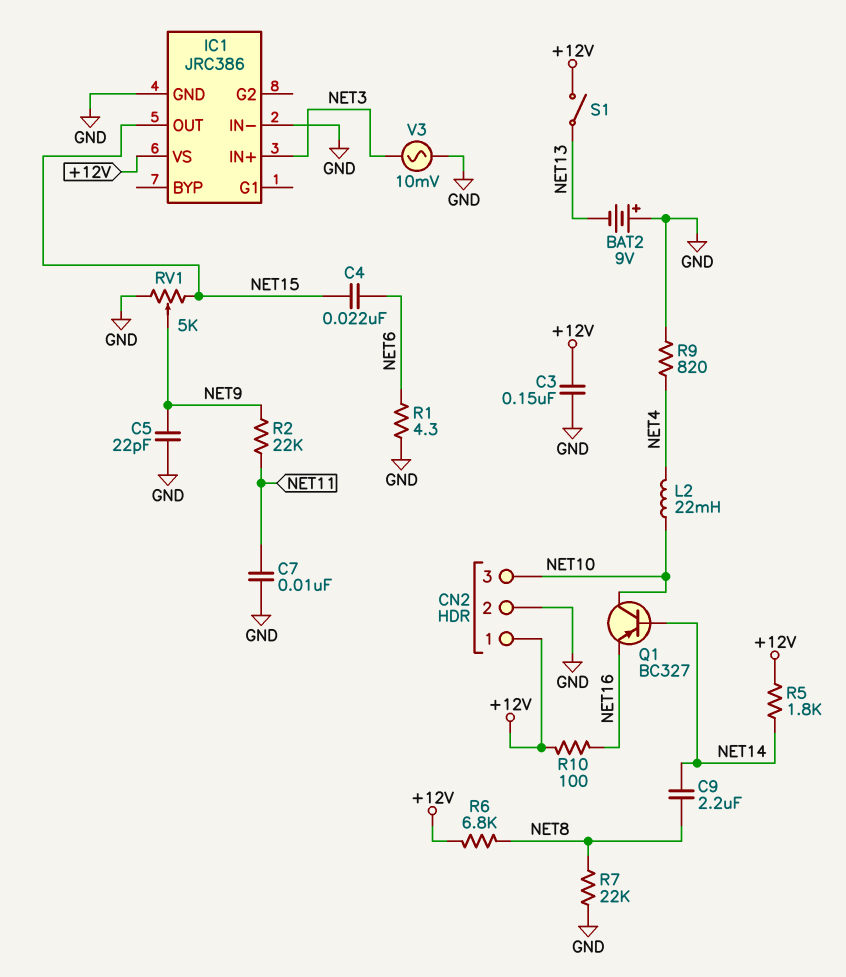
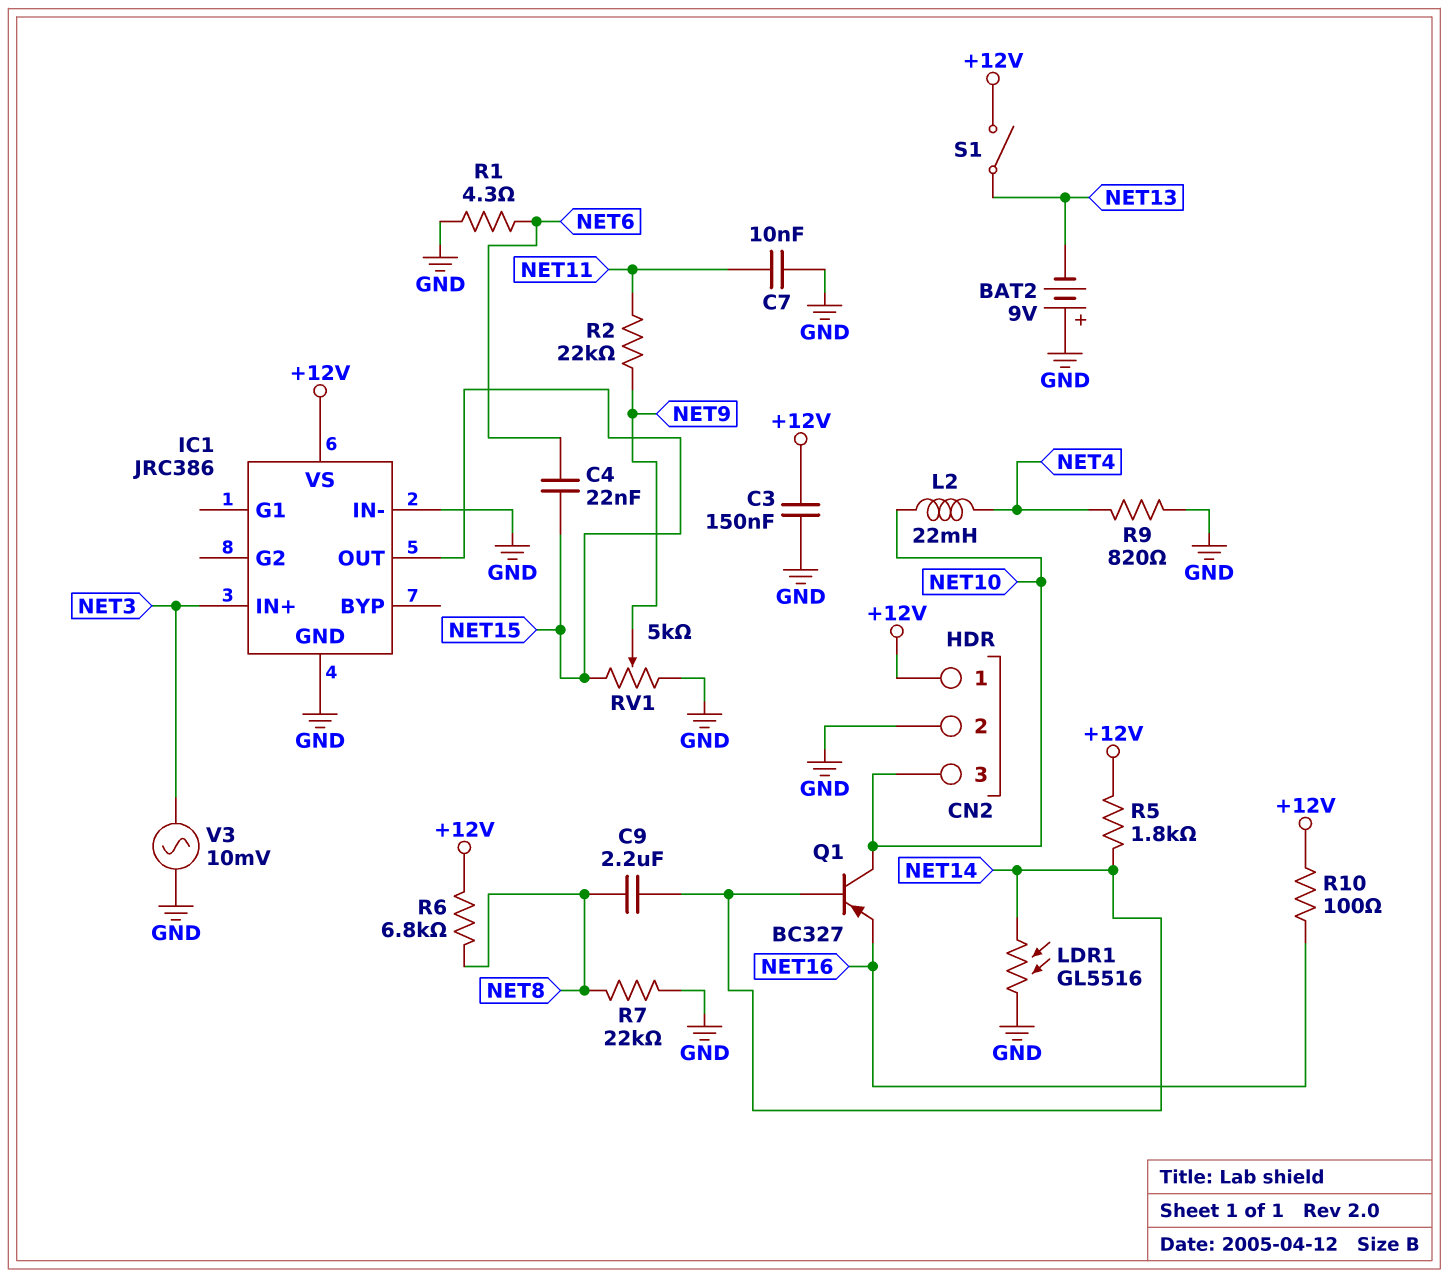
C5: 22pF (GND, NET9) -> none
LDR1: none -> GL5516 (GND, NET14)

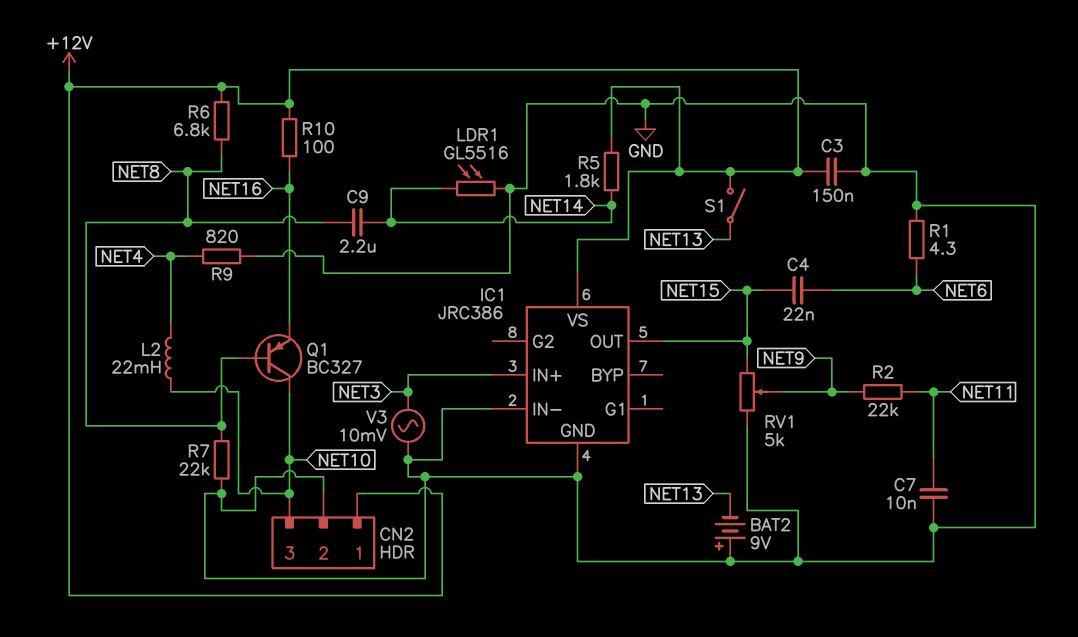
Q1: PNP BC327 (B NET14, C NET10, E NET16) -> PNP BC327 (B NET8, C NET10, E NET16)

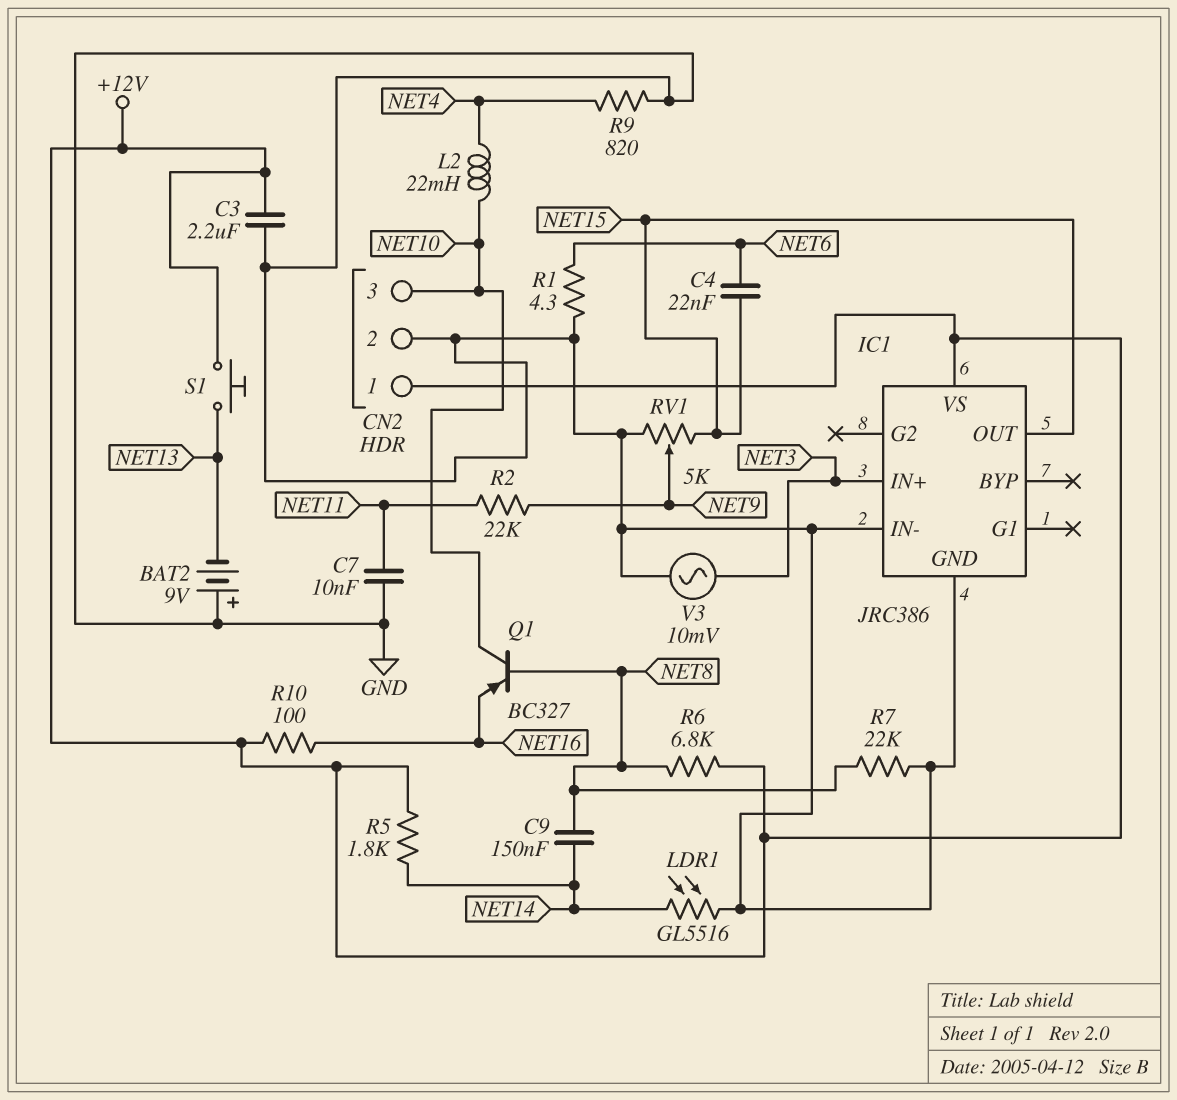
C3: 150nF (+12V, GND) -> 2.2uF (+12V, GND)
C9: 2.2uF (NET8, NET14) -> 150nF (NET8, NET14)
S1: switch (+12V, NET13) -> button (+12V, NET13)

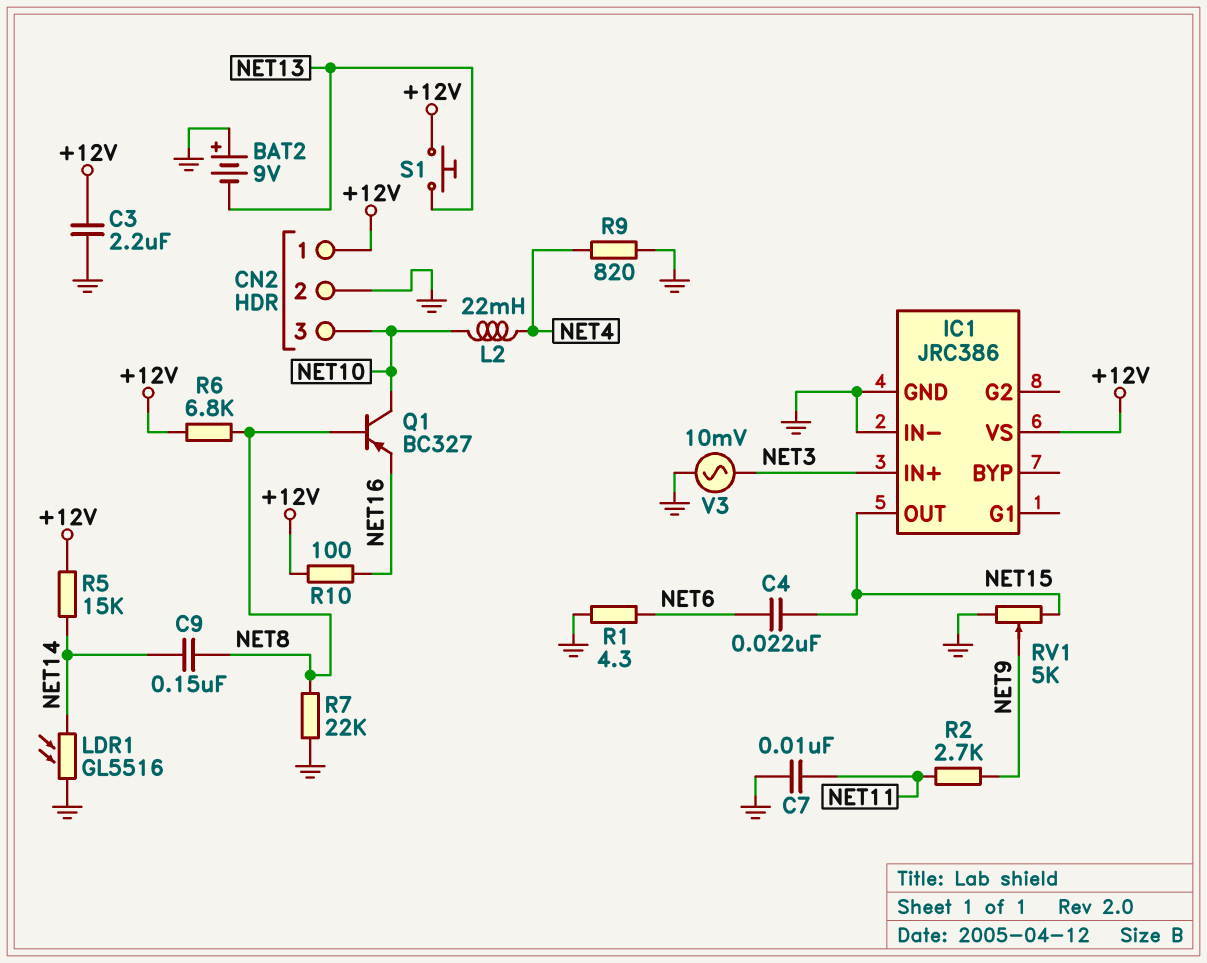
R2: 22k (NET9, NET11) -> 2.7k (NET9, NET11)
R5: 1.8k (+12V, NET14) -> 15k (+12V, NET14)

